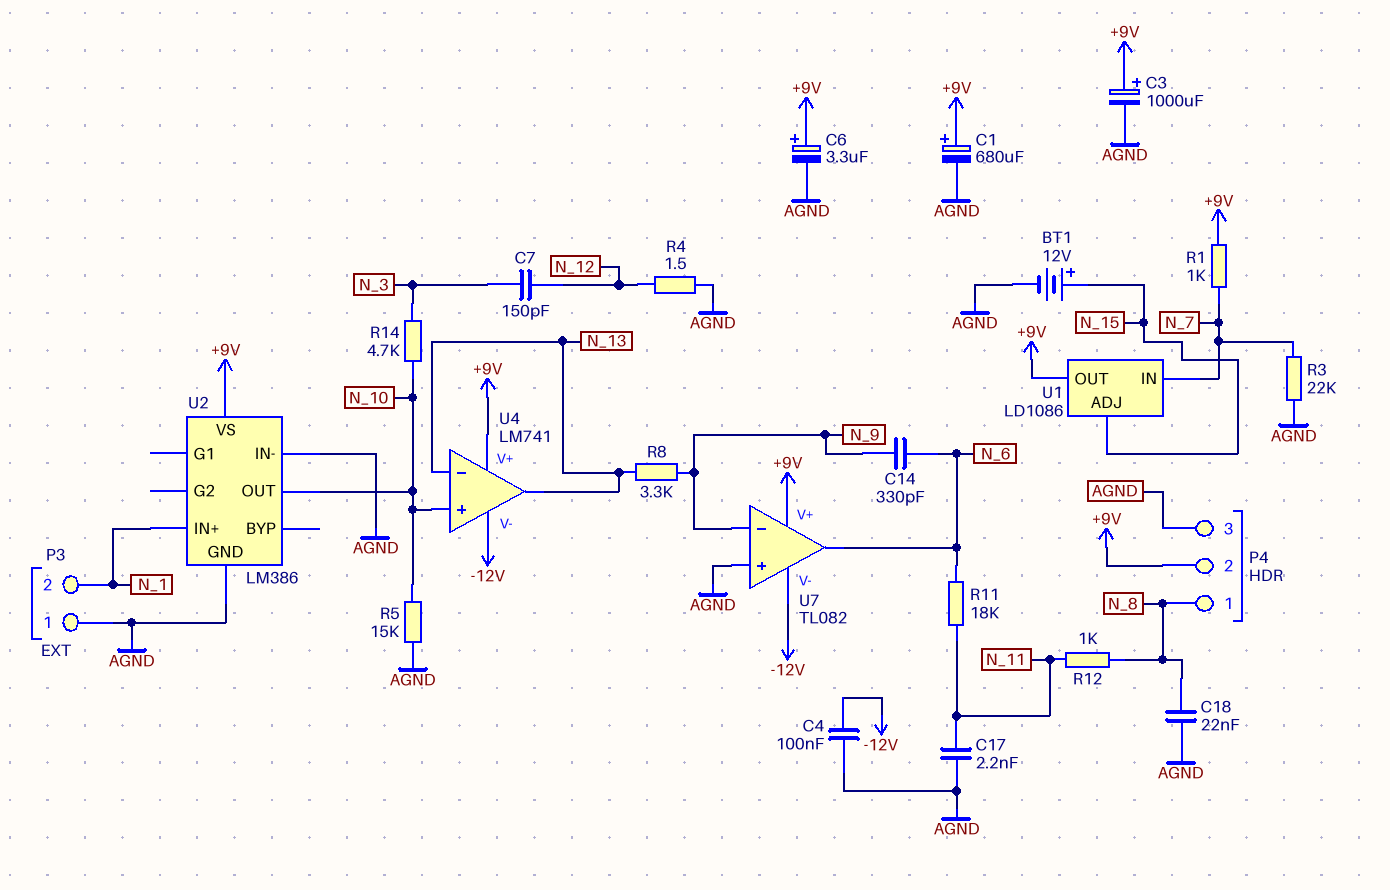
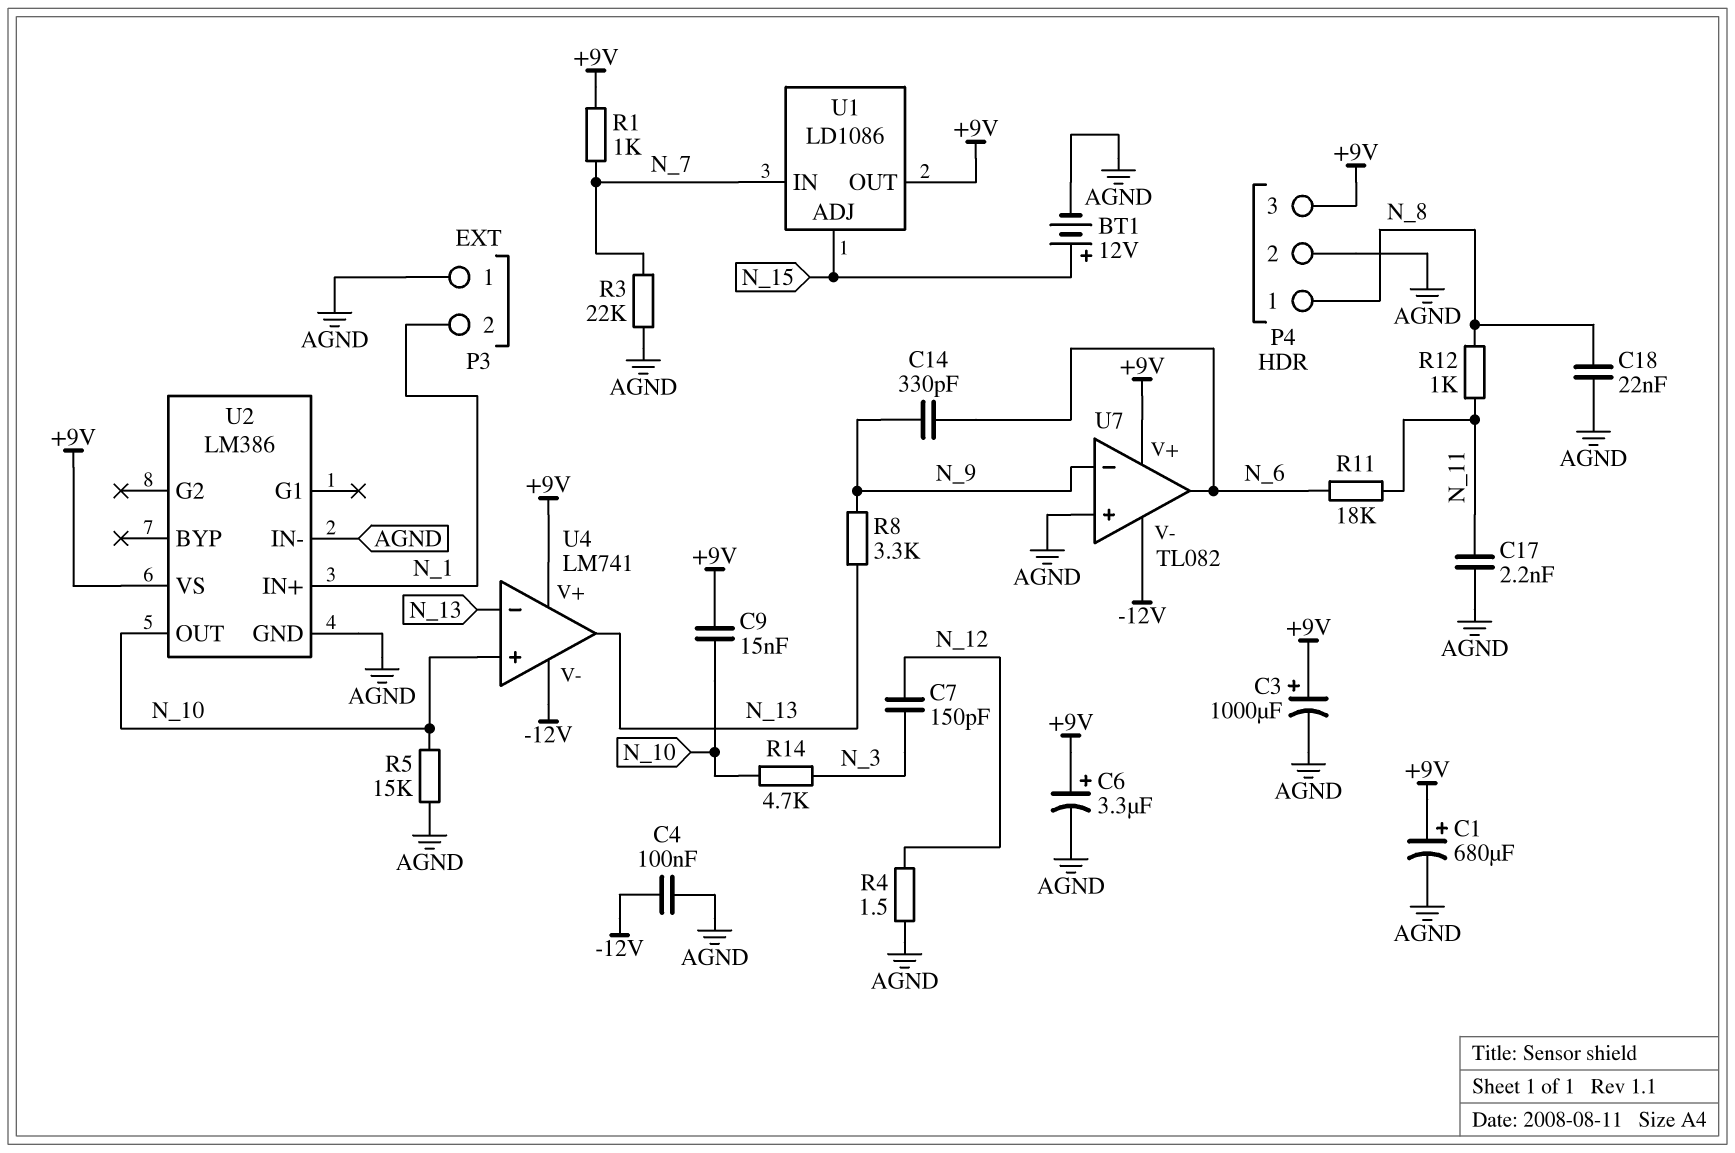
C9: none -> 15nF (+9V, N_10)
P4 pin 2: +9V -> AGND
P4 pin 3: AGND -> +9V

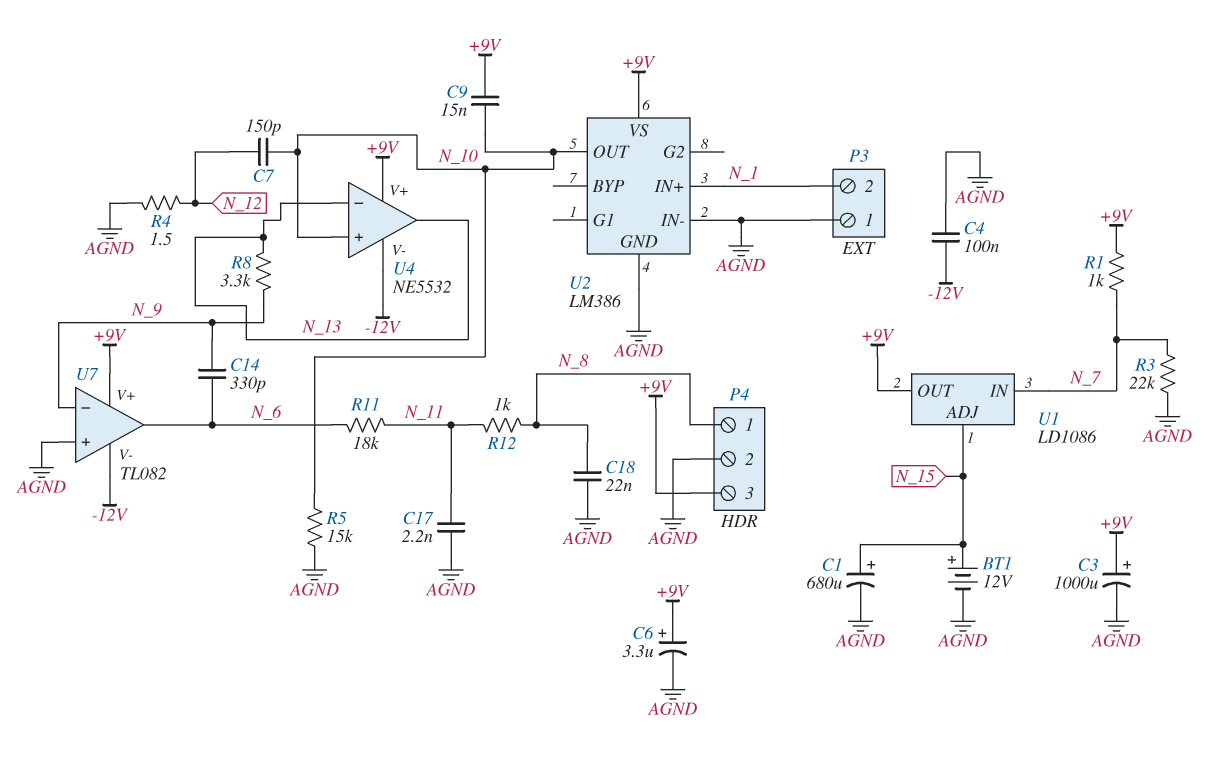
C1: 680uF (plus +9V, minus AGND) -> 680uF (plus N_15, minus AGND)
C7: 150pF (N_3, N_12) -> 150pF (N_10, N_12)
R14: 4.7k (N_3, N_10) -> none
U4: LM741 -> NE5532

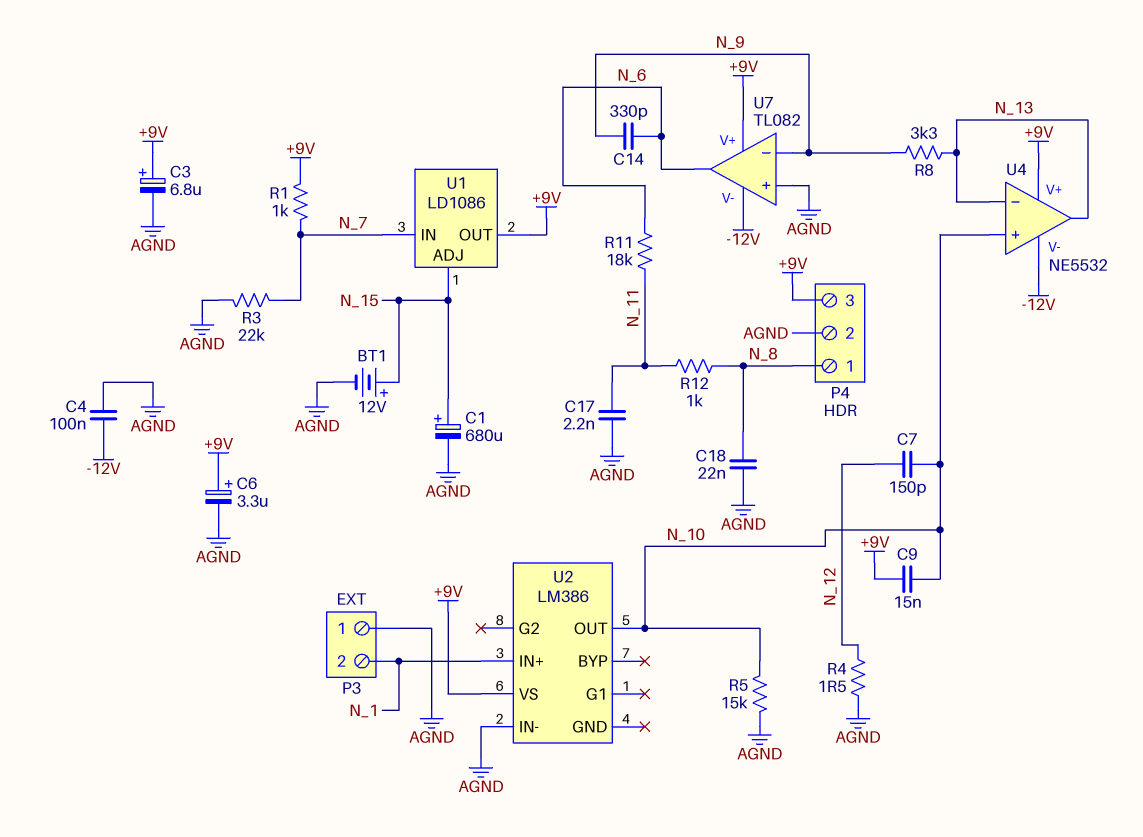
C3: 1000uF (plus +9V, minus AGND) -> 6.8uF (plus +9V, minus AGND)
U2 pin GND: AGND -> none

